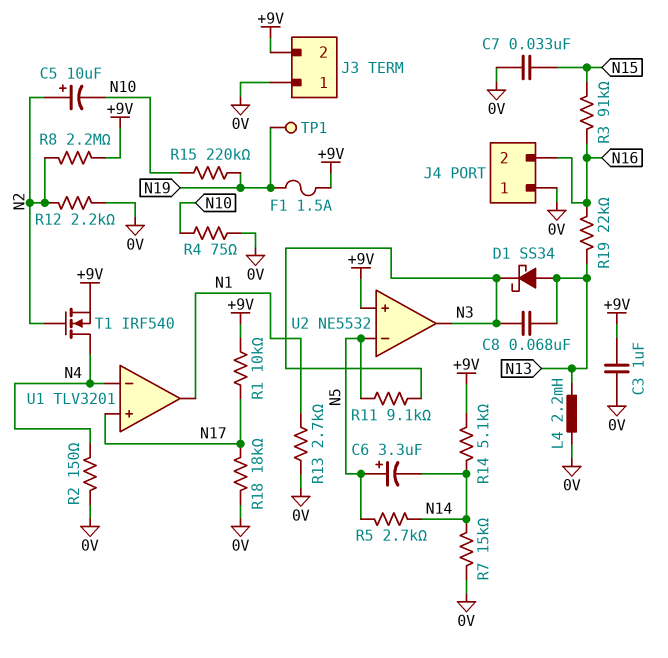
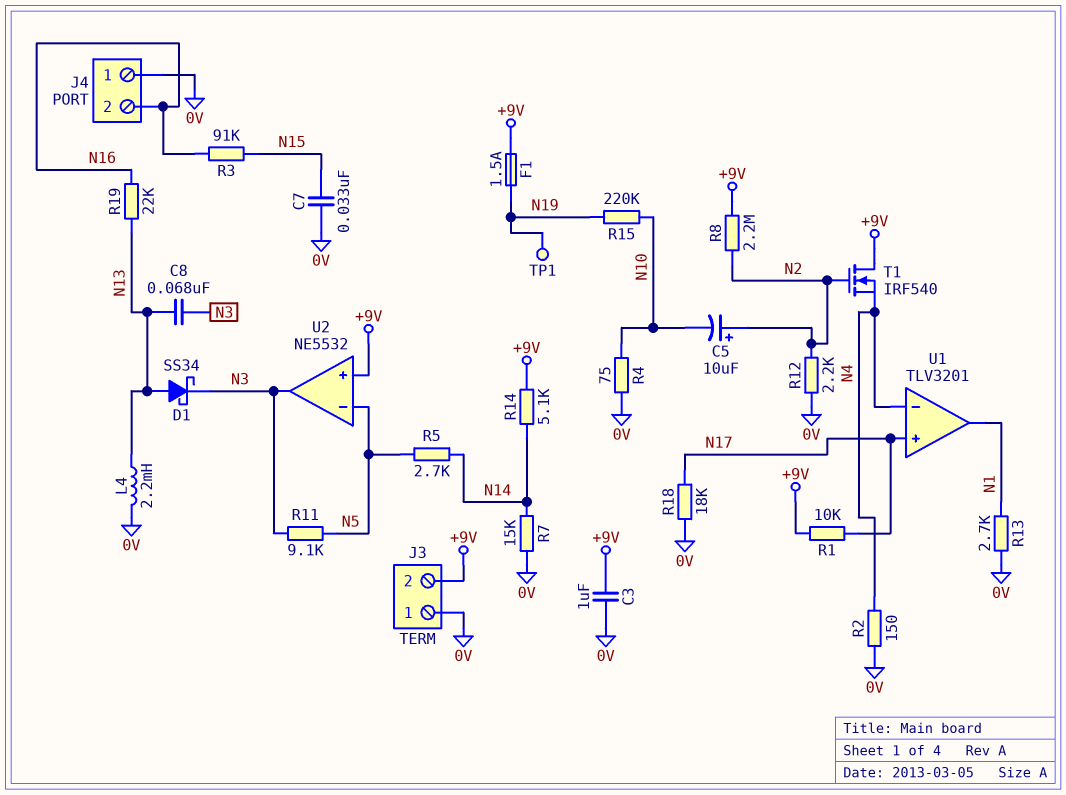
C6: 3.3uF (plus N5, minus N14) -> none
T1: NMOS IRF540 (G N2, D N4, S +9V) -> NMOS IRF540 (G N2, D +9V, S N4)

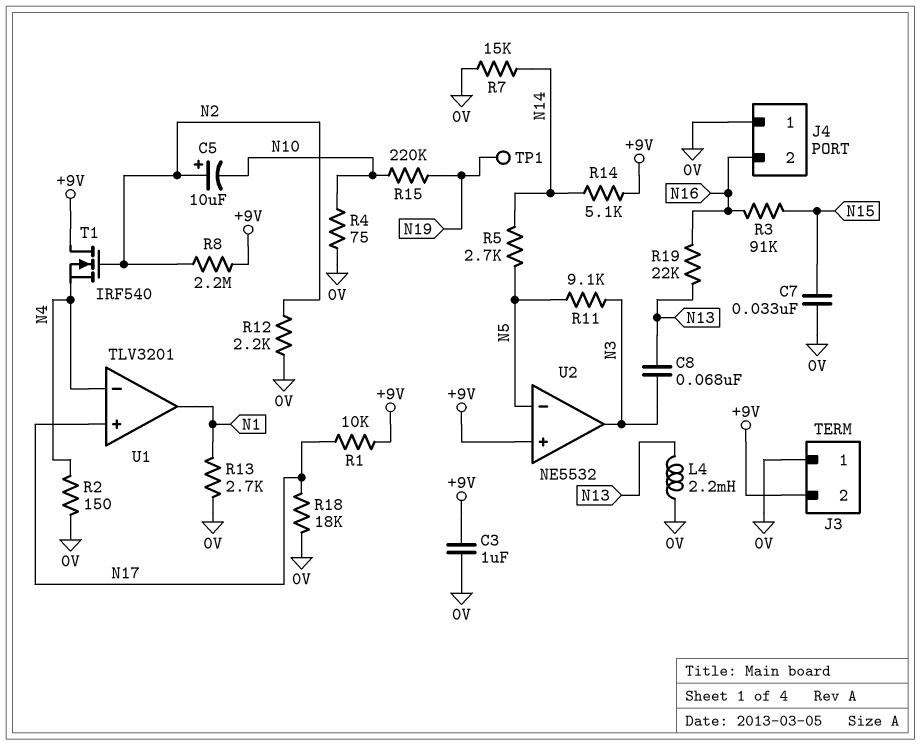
D1: schottky SS34 (A N13, K N3) -> none
F1: 1.5A (+9V, N19) -> none

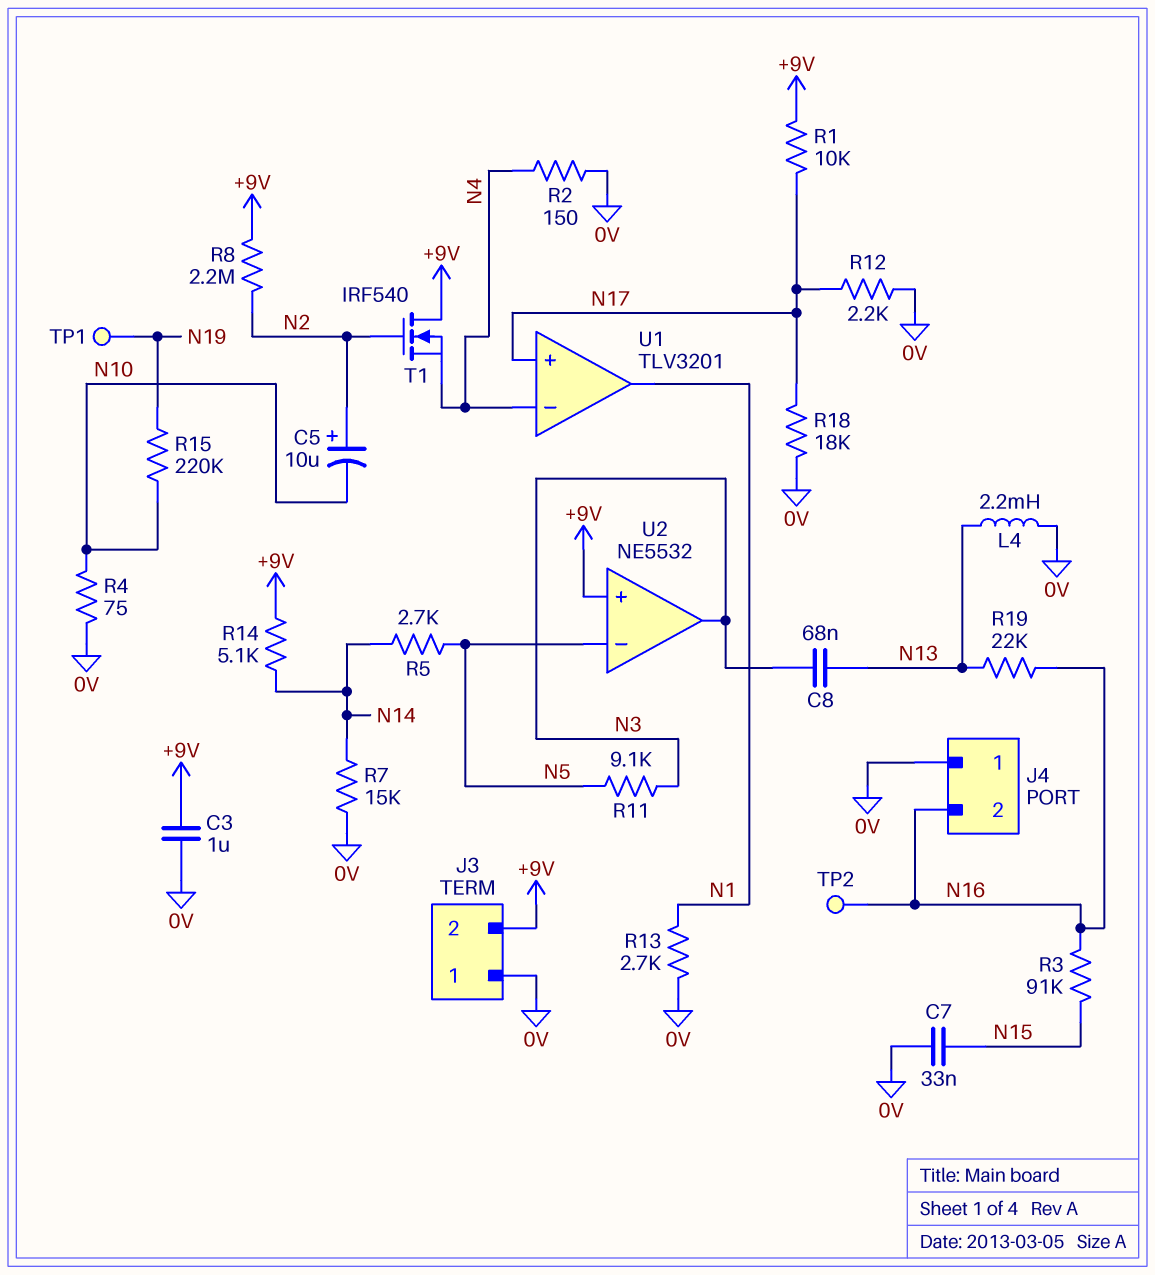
R12: 2.2k (0V, N2) -> 2.2k (0V, N17)
TP2: none -> test point (N16)

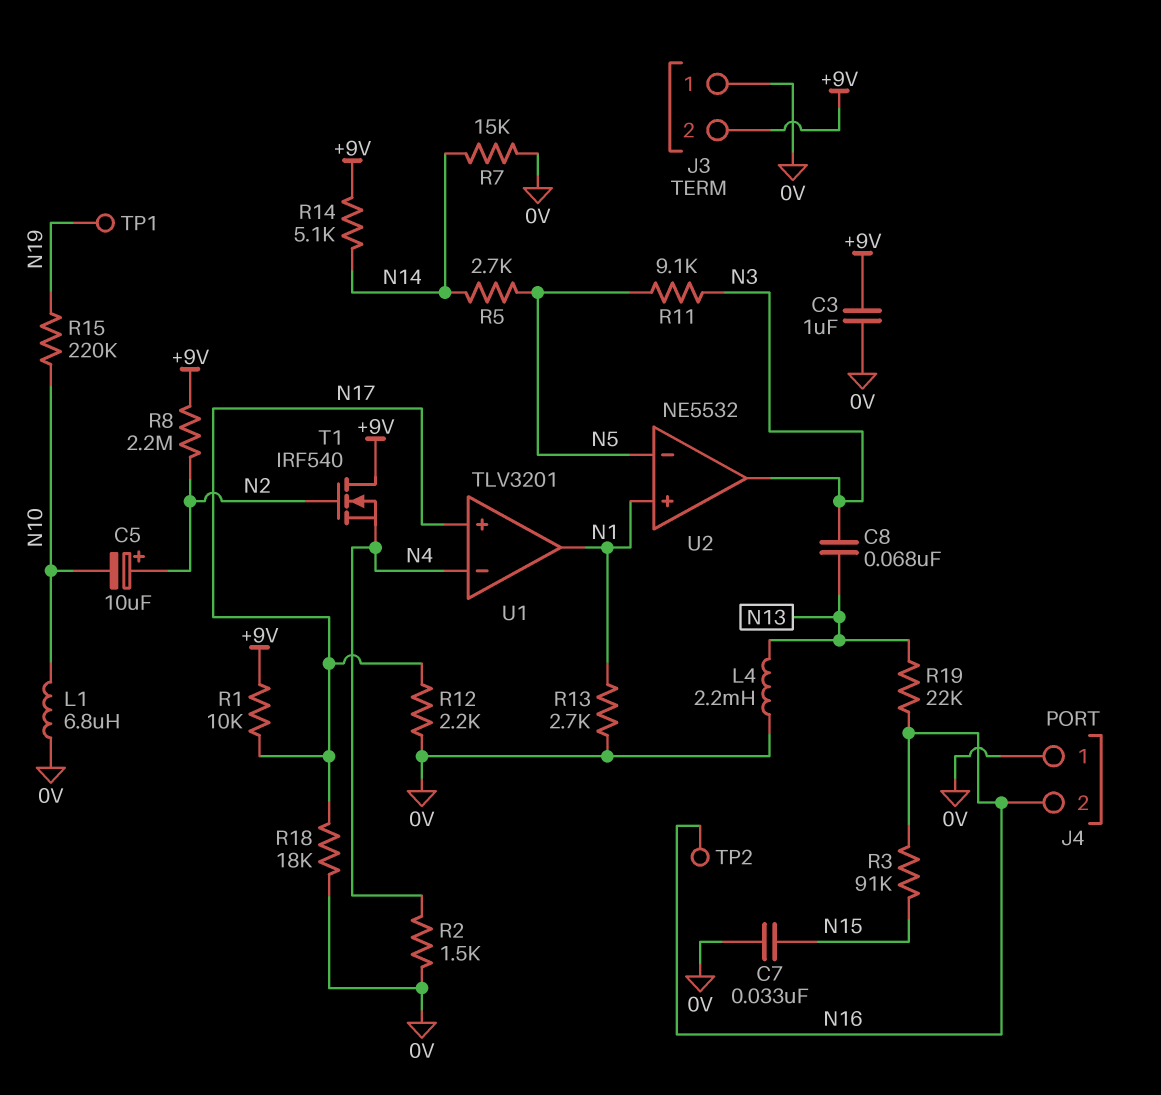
L1: none -> 6.8uH (0V, N10)
R2: 150 (0V, N4) -> 1.5k (0V, N4)
R4: 75 (0V, N10) -> none
U2 pin in+: +9V -> N1

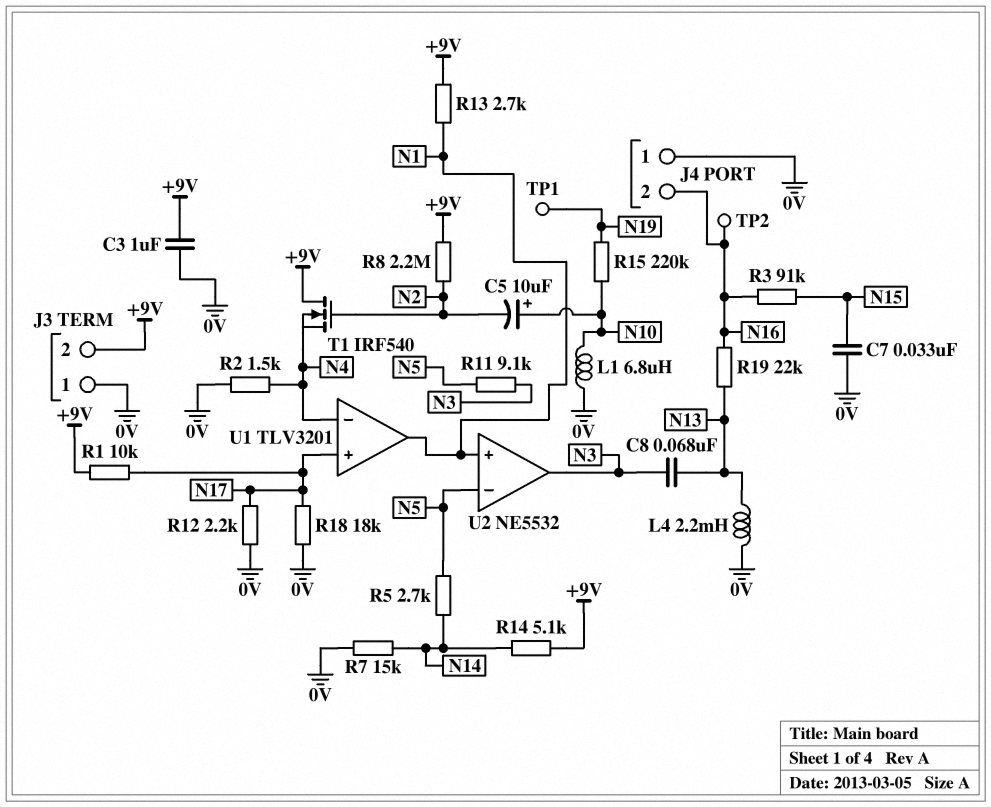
C5: 10uF (plus N2, minus N10) -> 10uF (plus N10, minus N2)
R13: 2.7k (0V, N1) -> 2.7k (+9V, N1)

